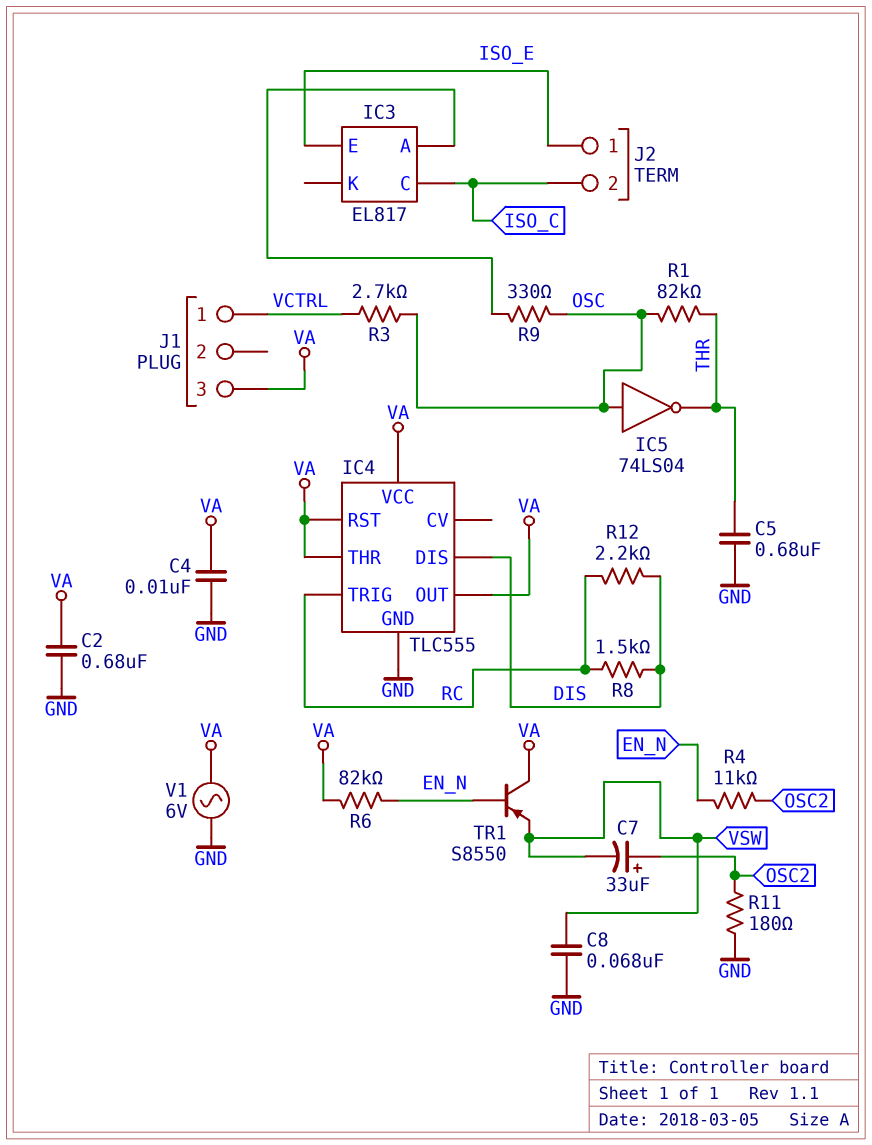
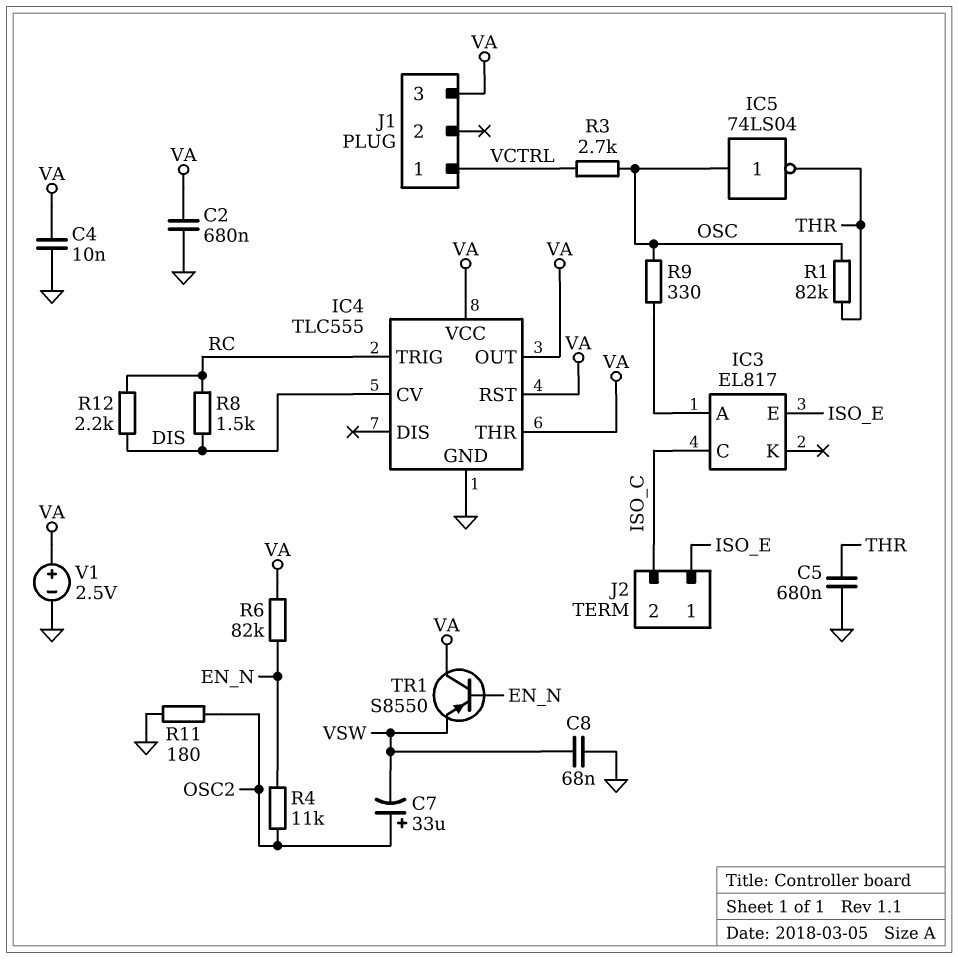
IC4 pin CV: none -> DIS
IC4 pin DIS: DIS -> none
V1: AC 6V (GND, VA) -> 2.5V (plus VA, minus GND)

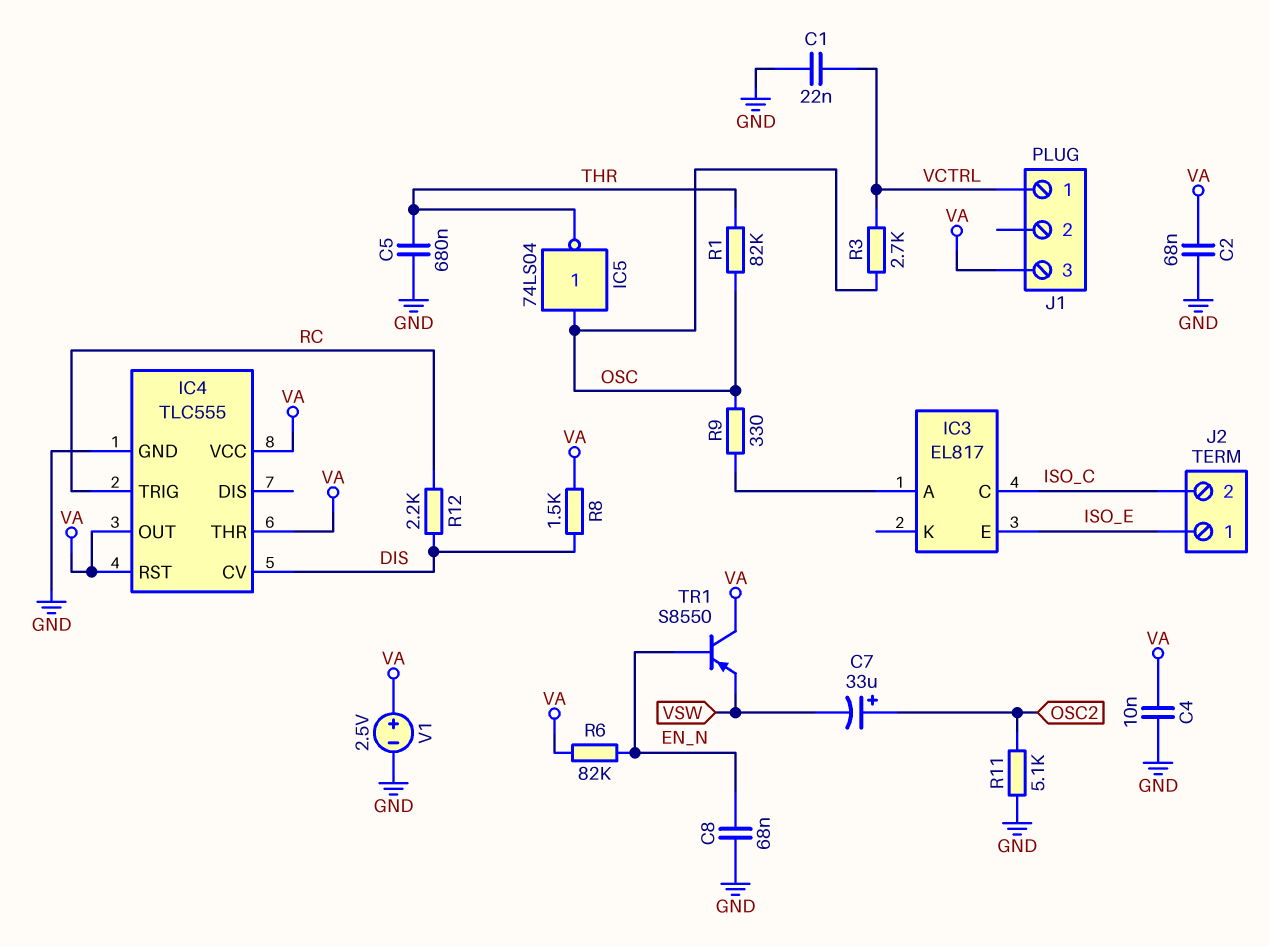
C1: none -> 22nF (GND, VCTRL)
C2: 680nF (GND, VA) -> 68nF (GND, VA)
C8: 68nF (GND, VSW) -> 68nF (EN_N, GND)
R4: 11k (EN_N, OSC2) -> none
R8: 1.5k (DIS, RC) -> 1.5k (DIS, VA)
R11: 180 (GND, OSC2) -> 5.1k (GND, OSC2)

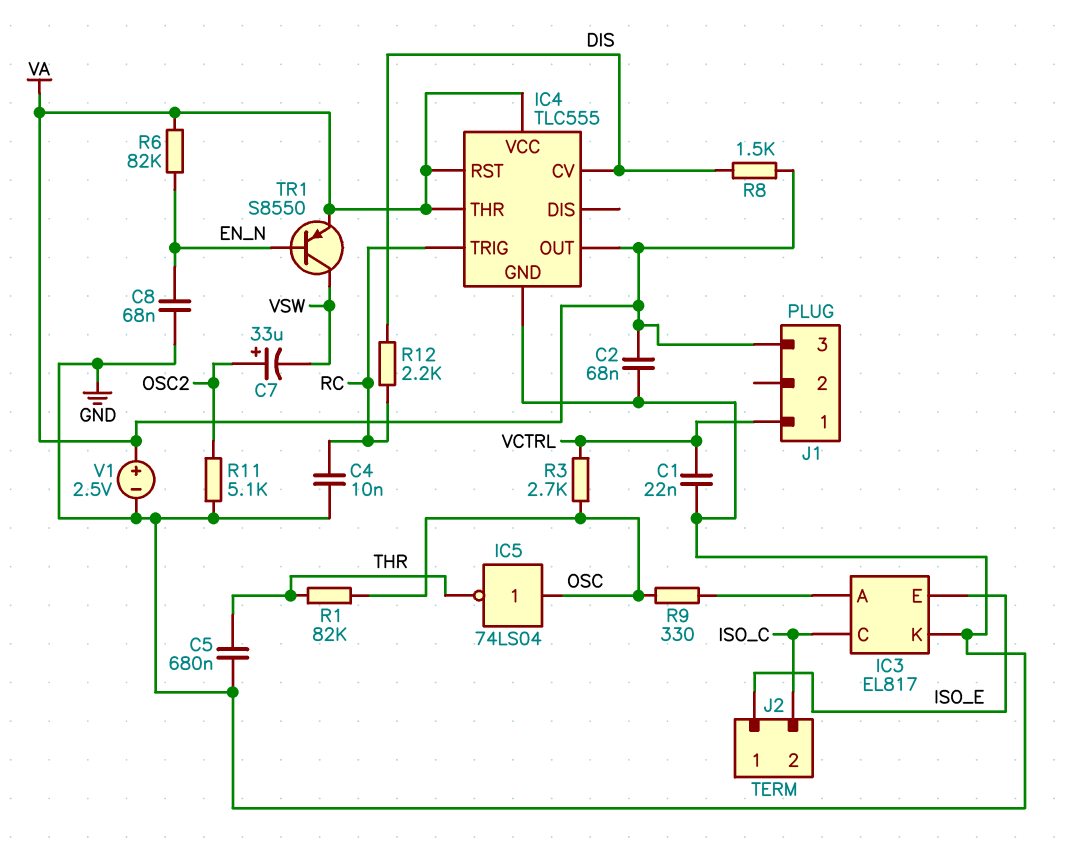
C4: 10nF (GND, VA) -> 10nF (GND, RC)
IC3 pin K: none -> GND
TR1: PNP S8550 (B EN_N, C VA, E VSW) -> PNP S8550 (B EN_N, C VSW, E VA)

